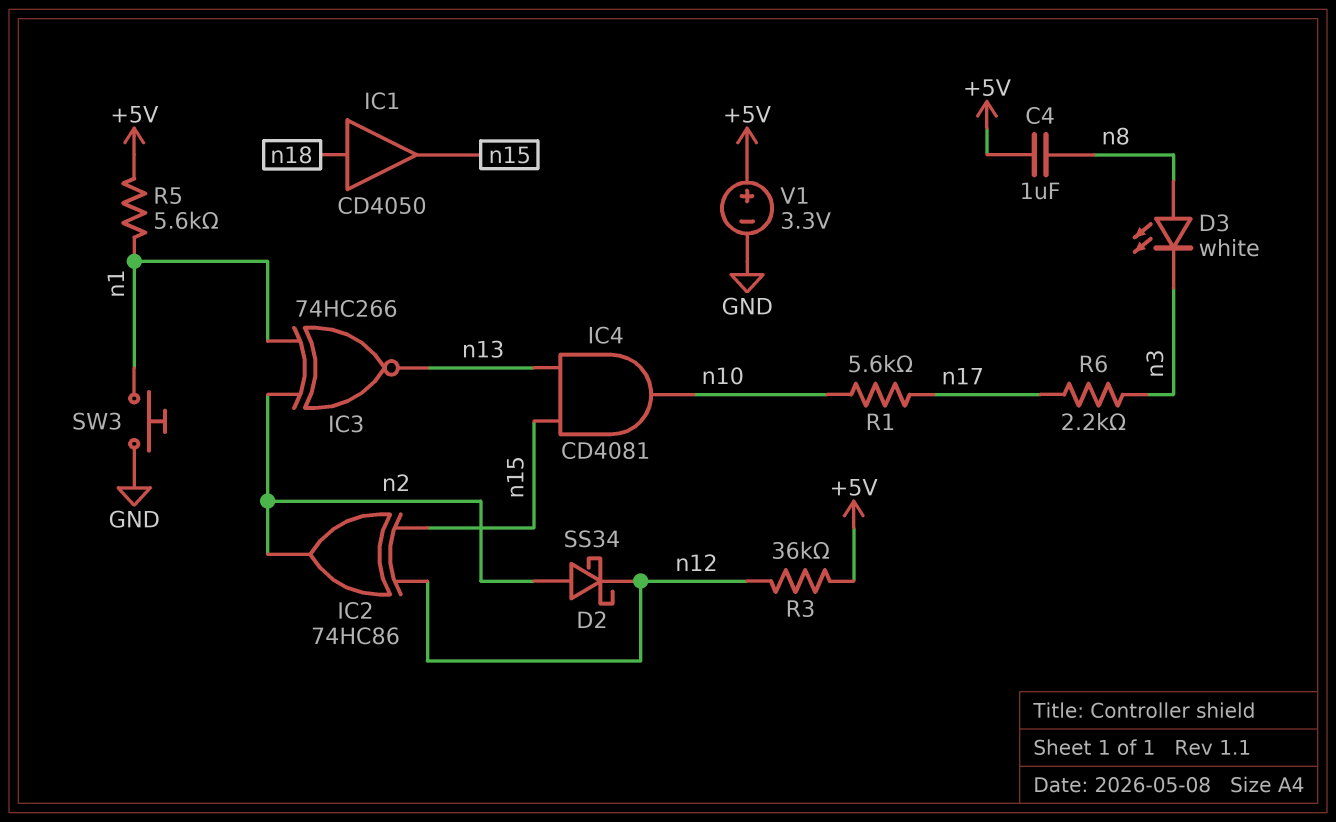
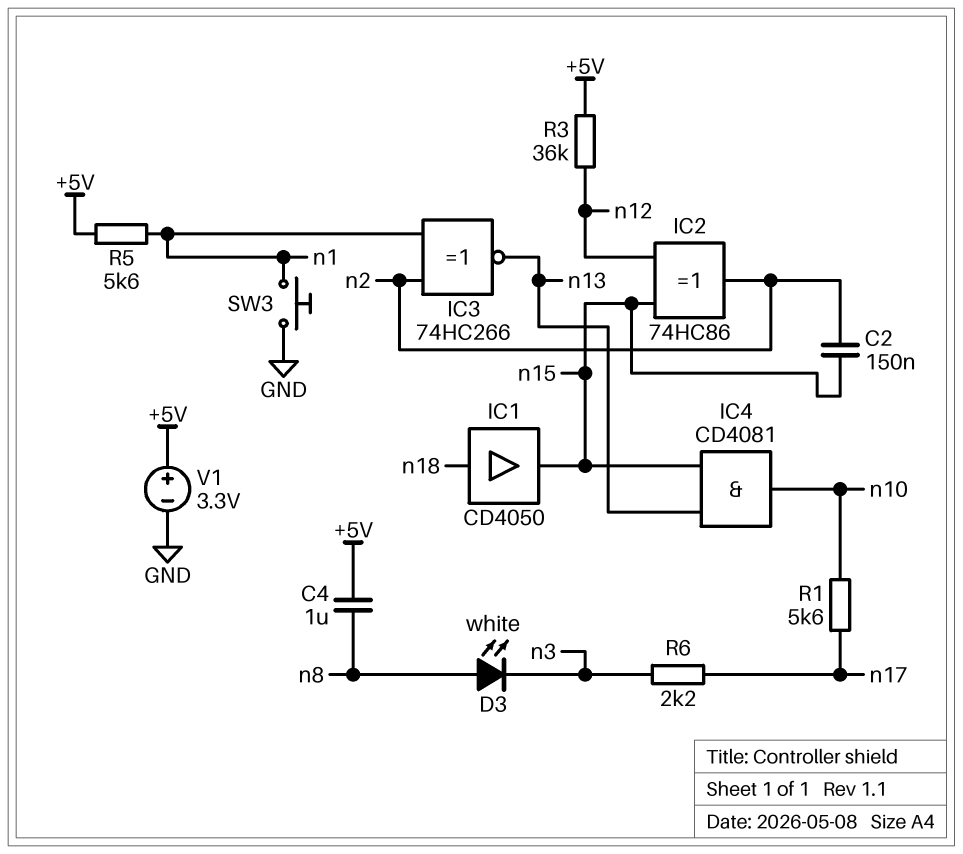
C2: none -> 150nF (n2, n15)
D2: schottky SS34 (A n2, K n12) -> none

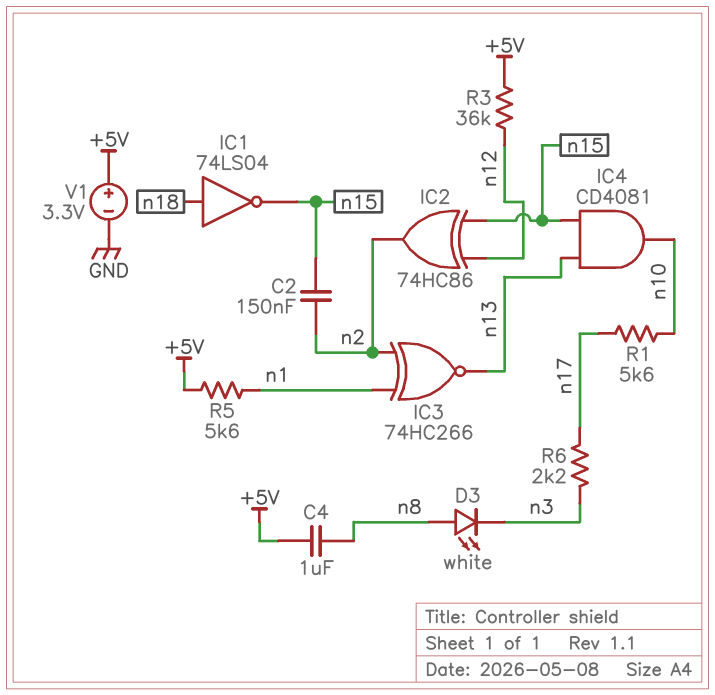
IC1: buffer CD4050 (in n18, out n15) -> NOT 74LS04 (in n18, out n15)
SW3: button (GND, n1) -> none

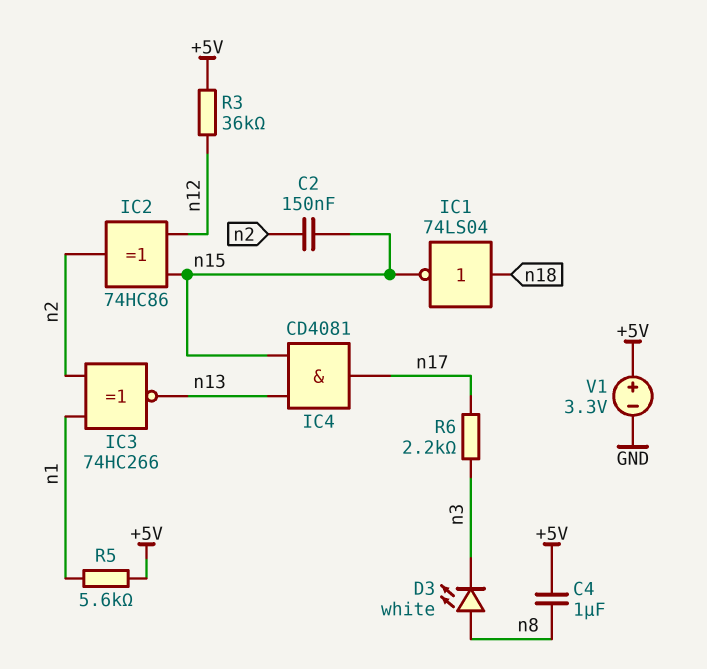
IC4: AND CD4081 (in n13, in n15, out n10) -> AND CD4081 (in n13, in n15, out n17)
R1: 5.6k (n10, n17) -> none

